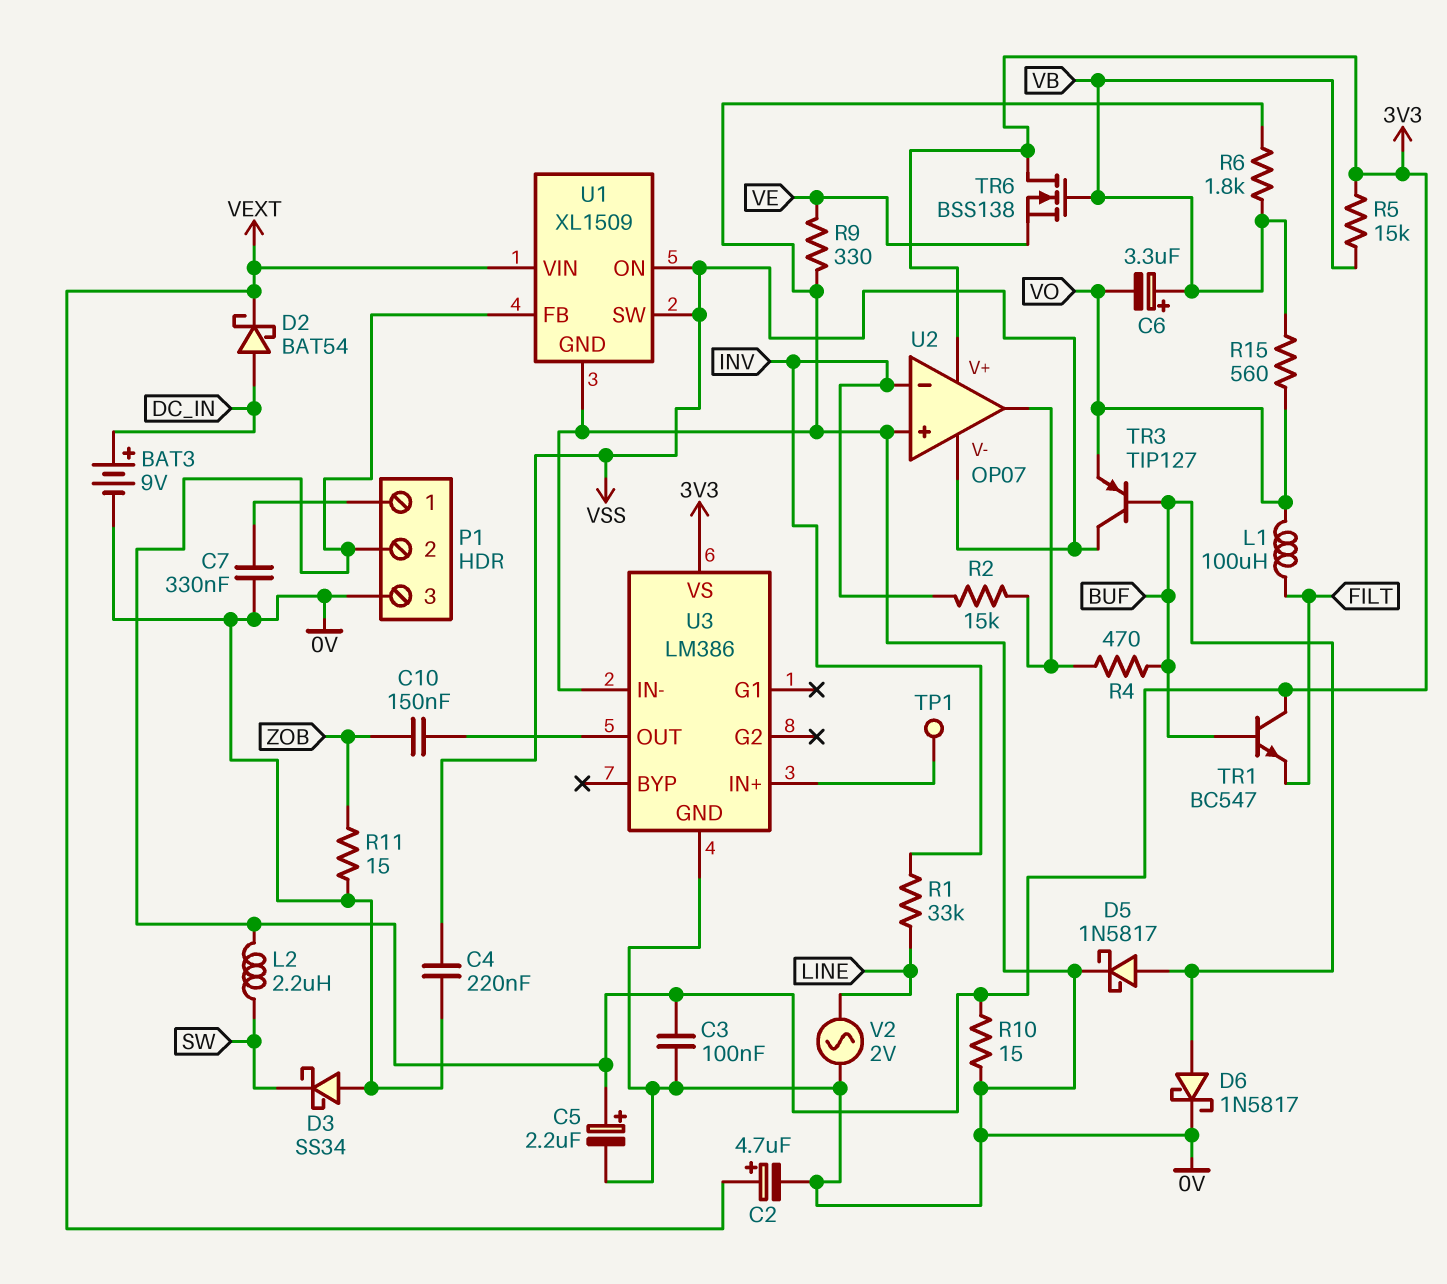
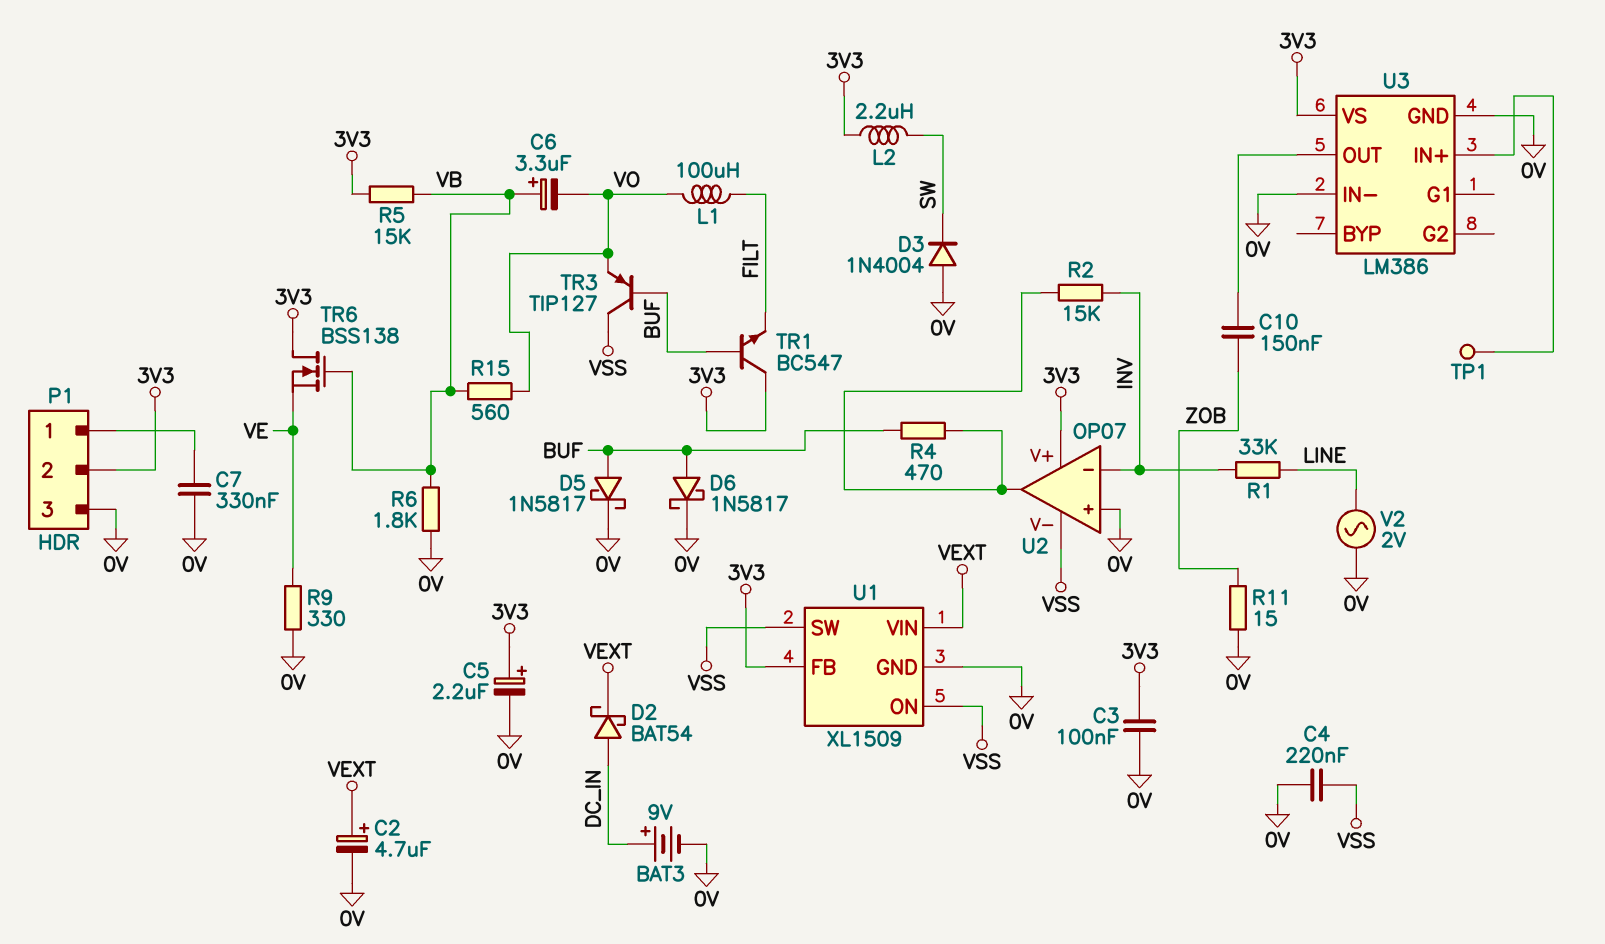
D3: schottky SS34 (A 0V, K SW) -> diode 1N4004 (A 0V, K SW)
R10: 15 (0V, 3V3) -> none

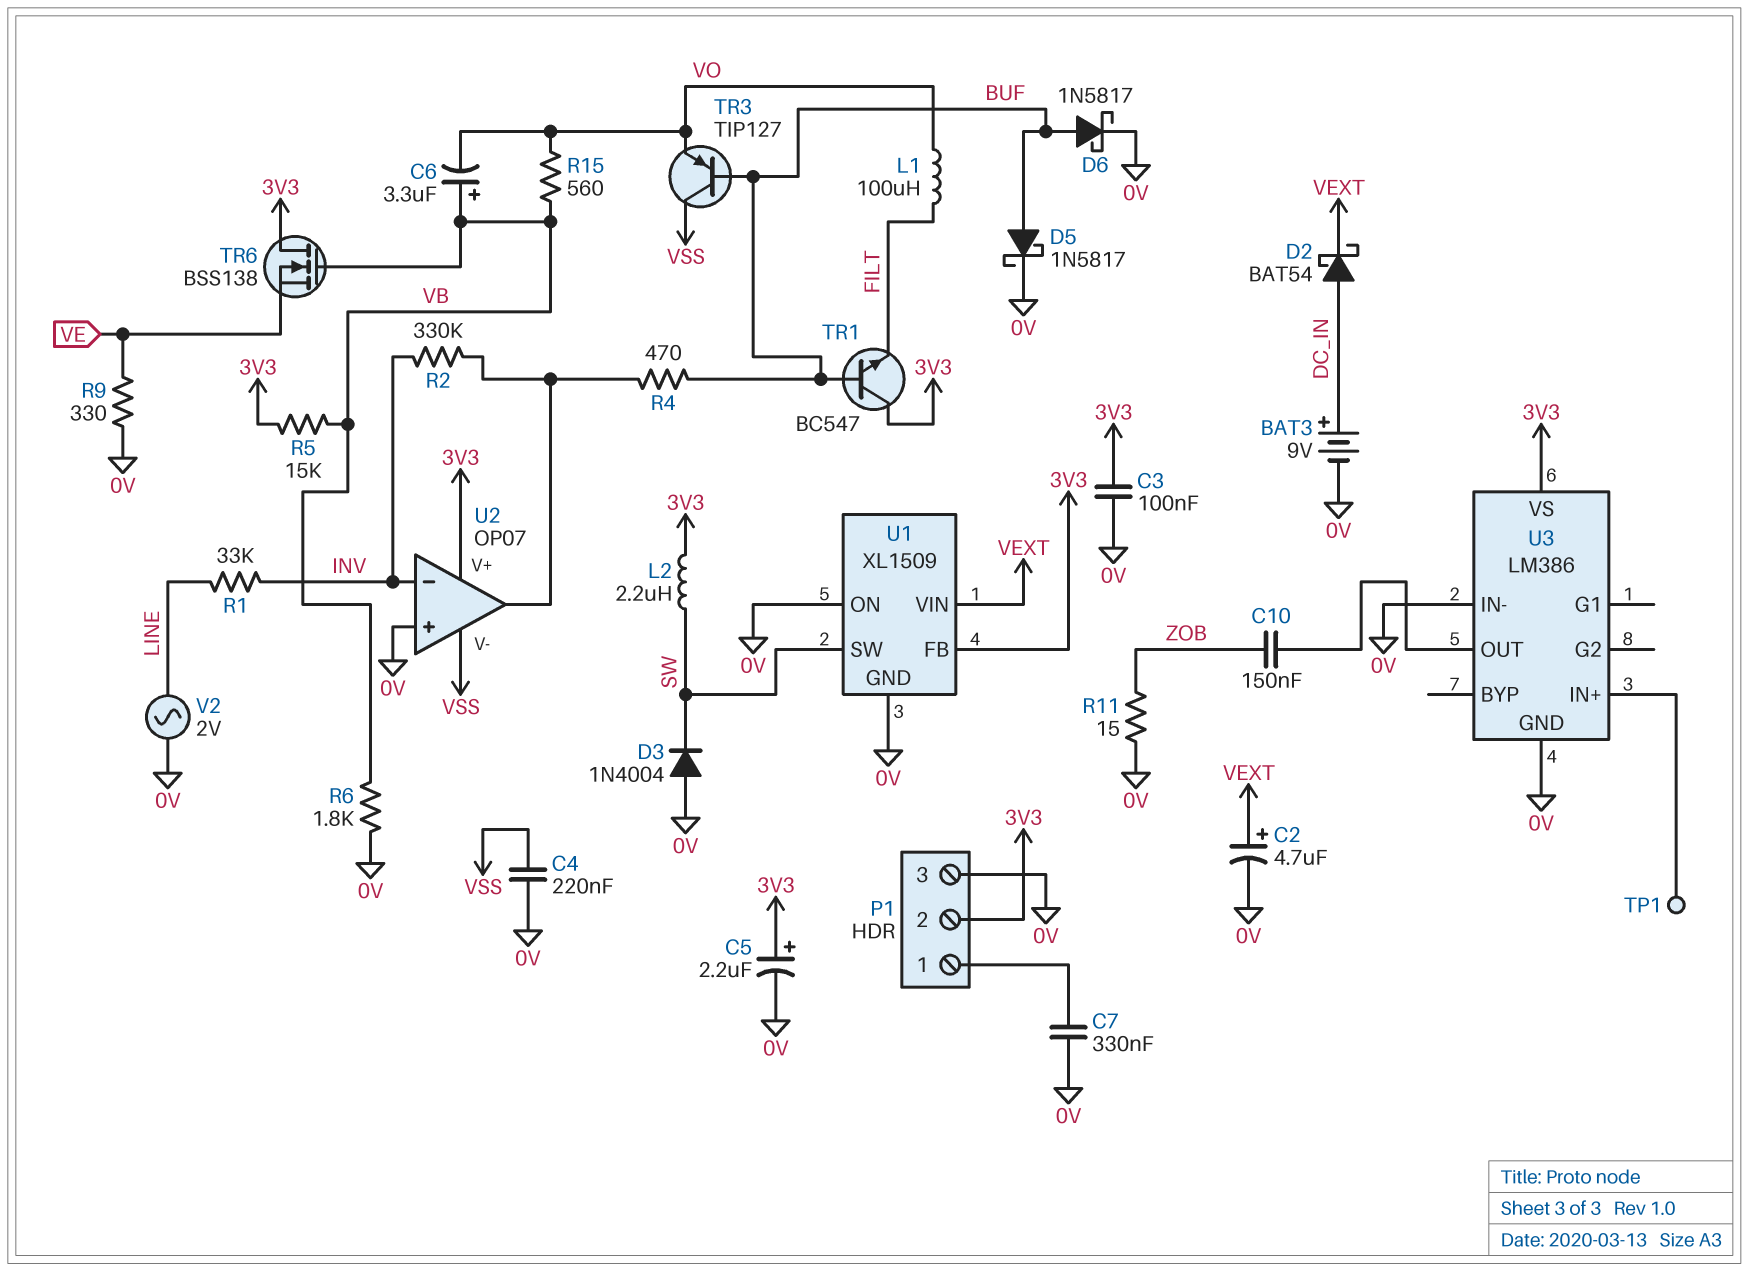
R2: 15k (INV, U2/out) -> 330k (INV, U2/out)
U1 pin ON: VSS -> 0V
U1 pin SW: VSS -> SW

